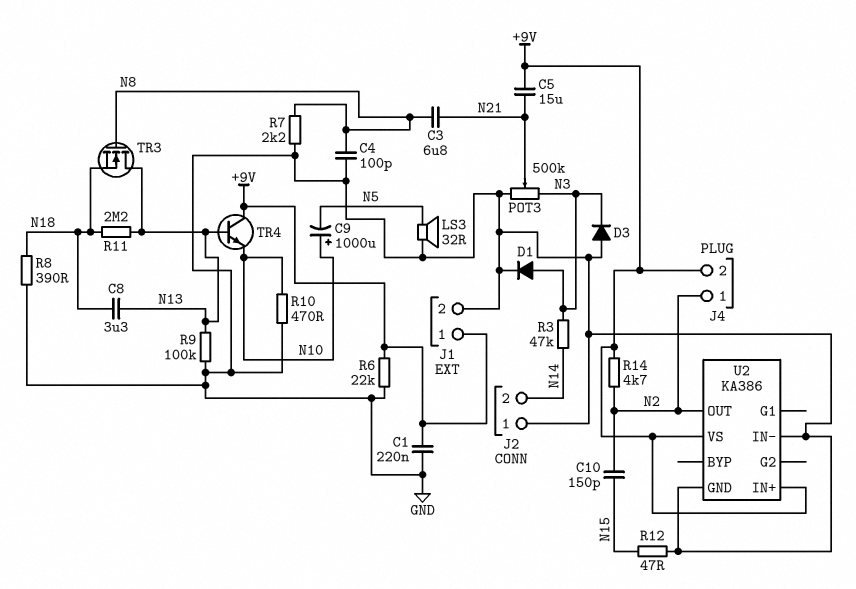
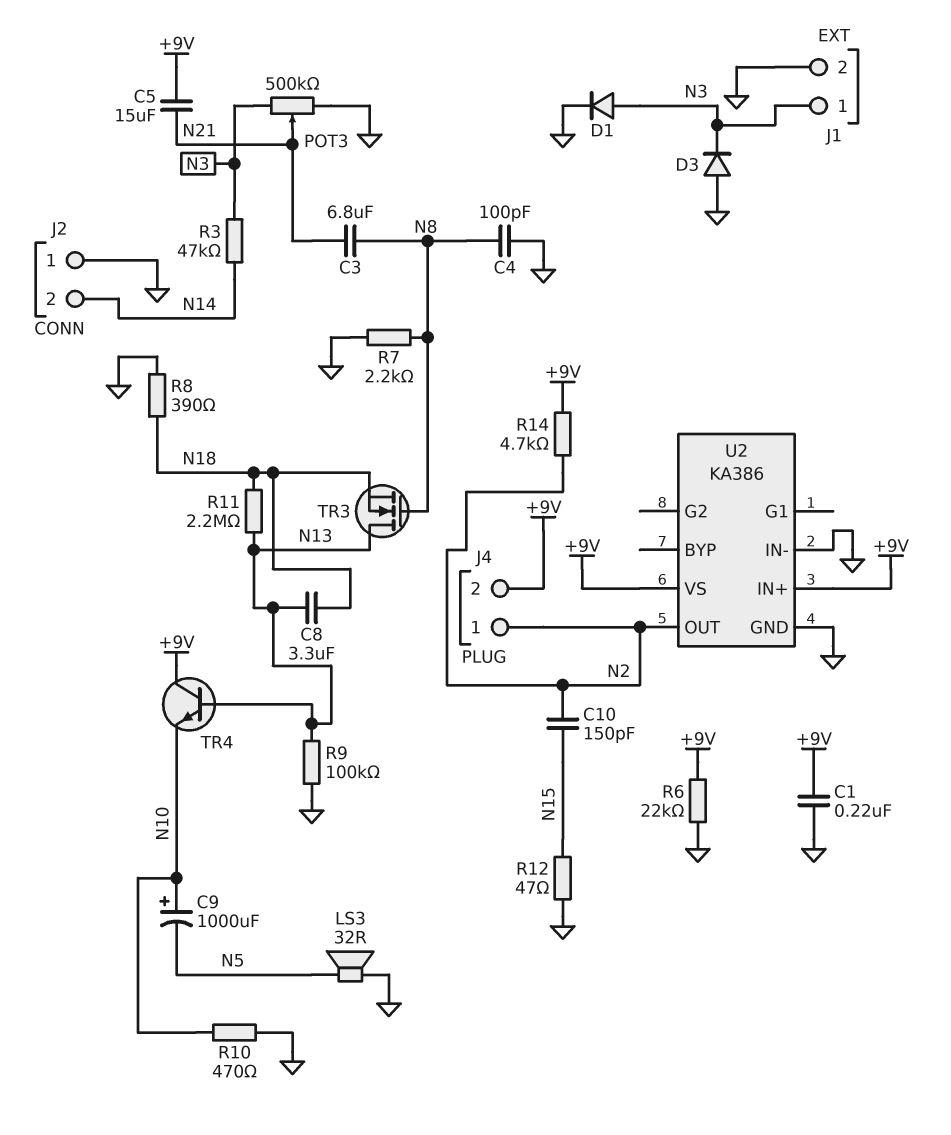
J1 pin 1: +9V -> N3

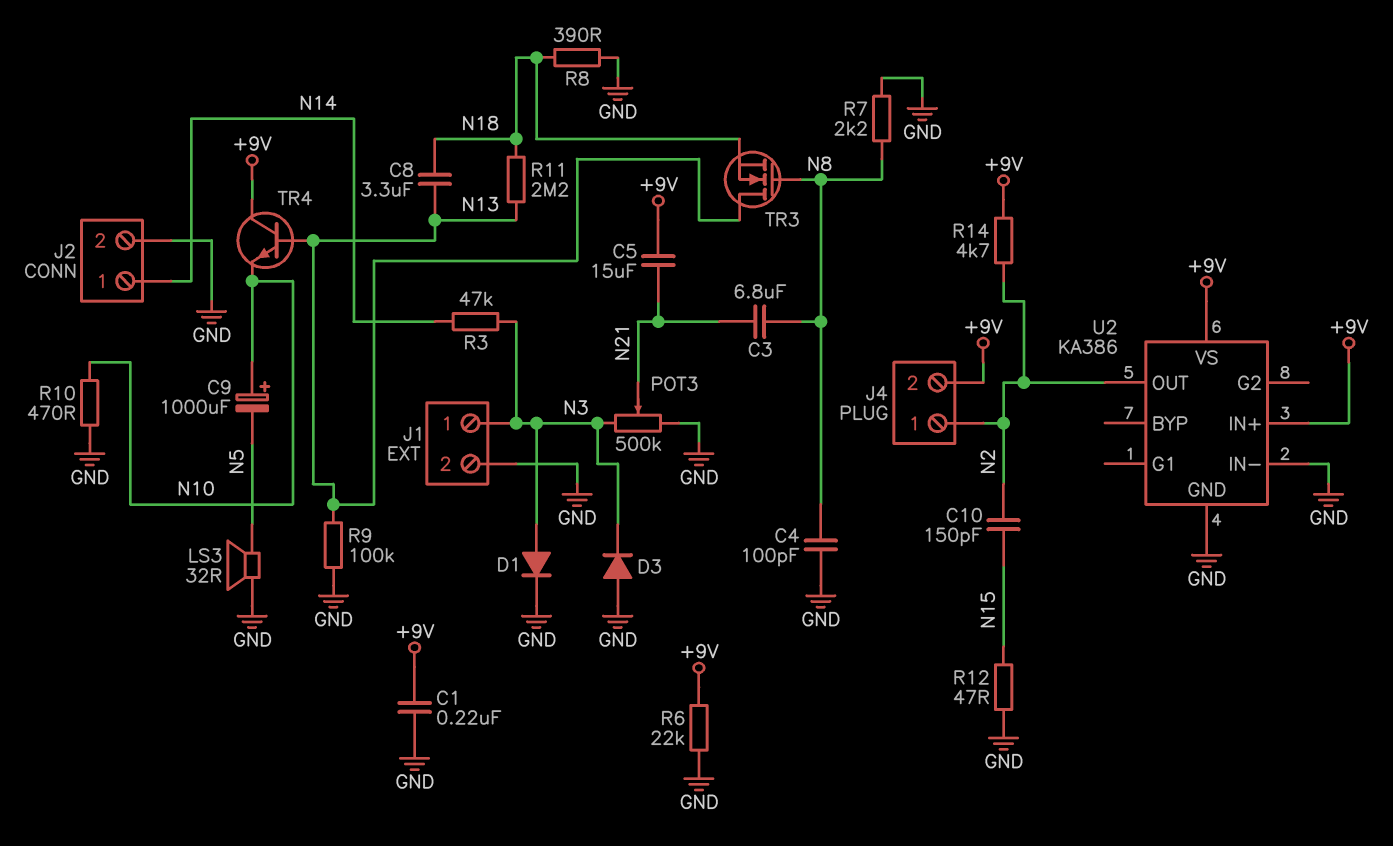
J2 pin 1: GND -> N14
J2 pin 2: N14 -> GND

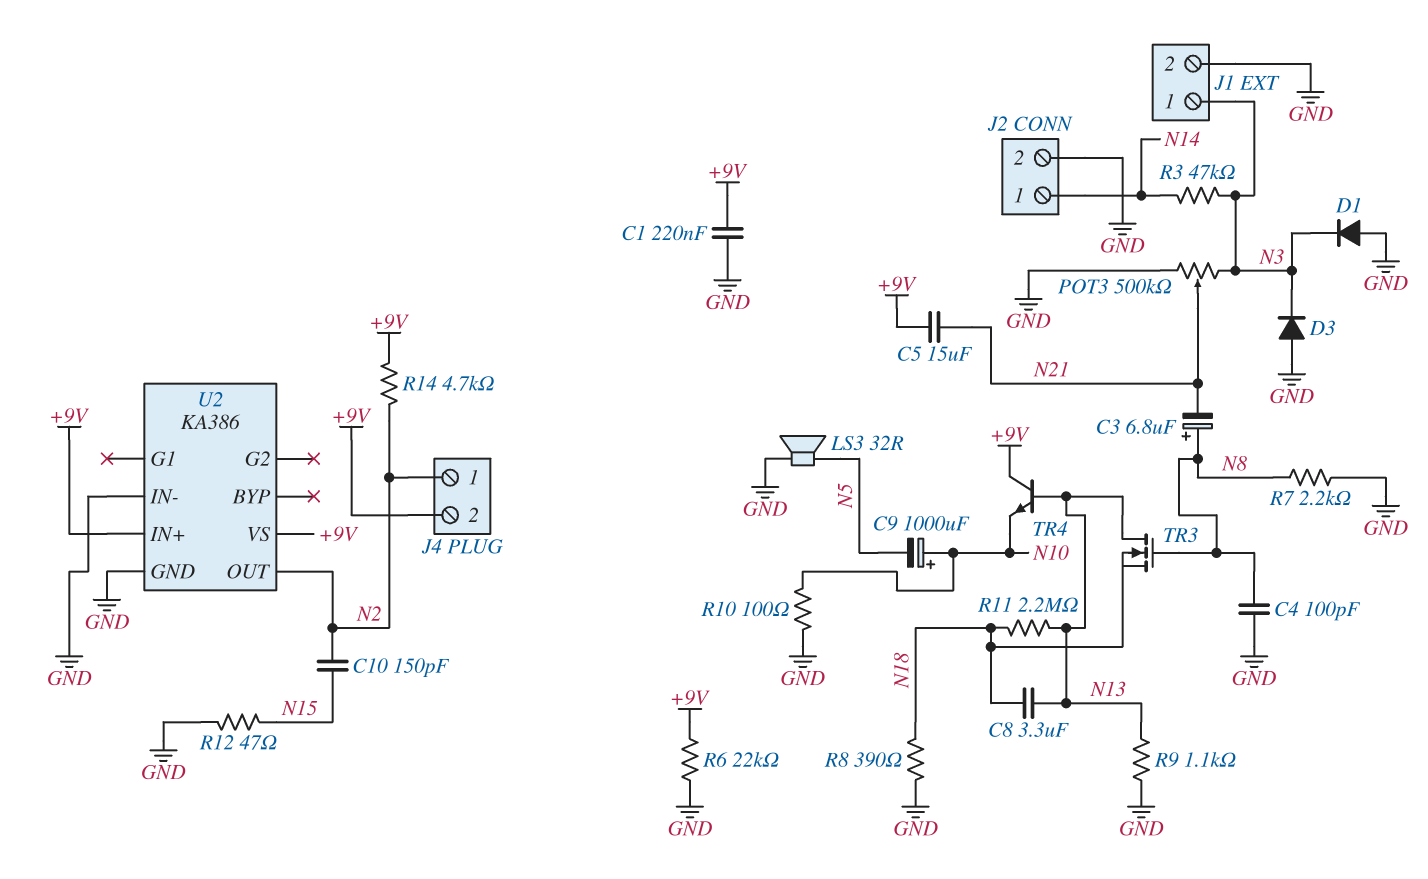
C3: 6.8uF (N8, N21) -> 6.8uF (plus N8, minus N21)
D1: diode (A N3, K GND) -> diode (A GND, K N3)
R9: 100k (GND, N13) -> 1.1k (GND, N13)
R10: 470 (GND, N10) -> 100 (GND, N10)

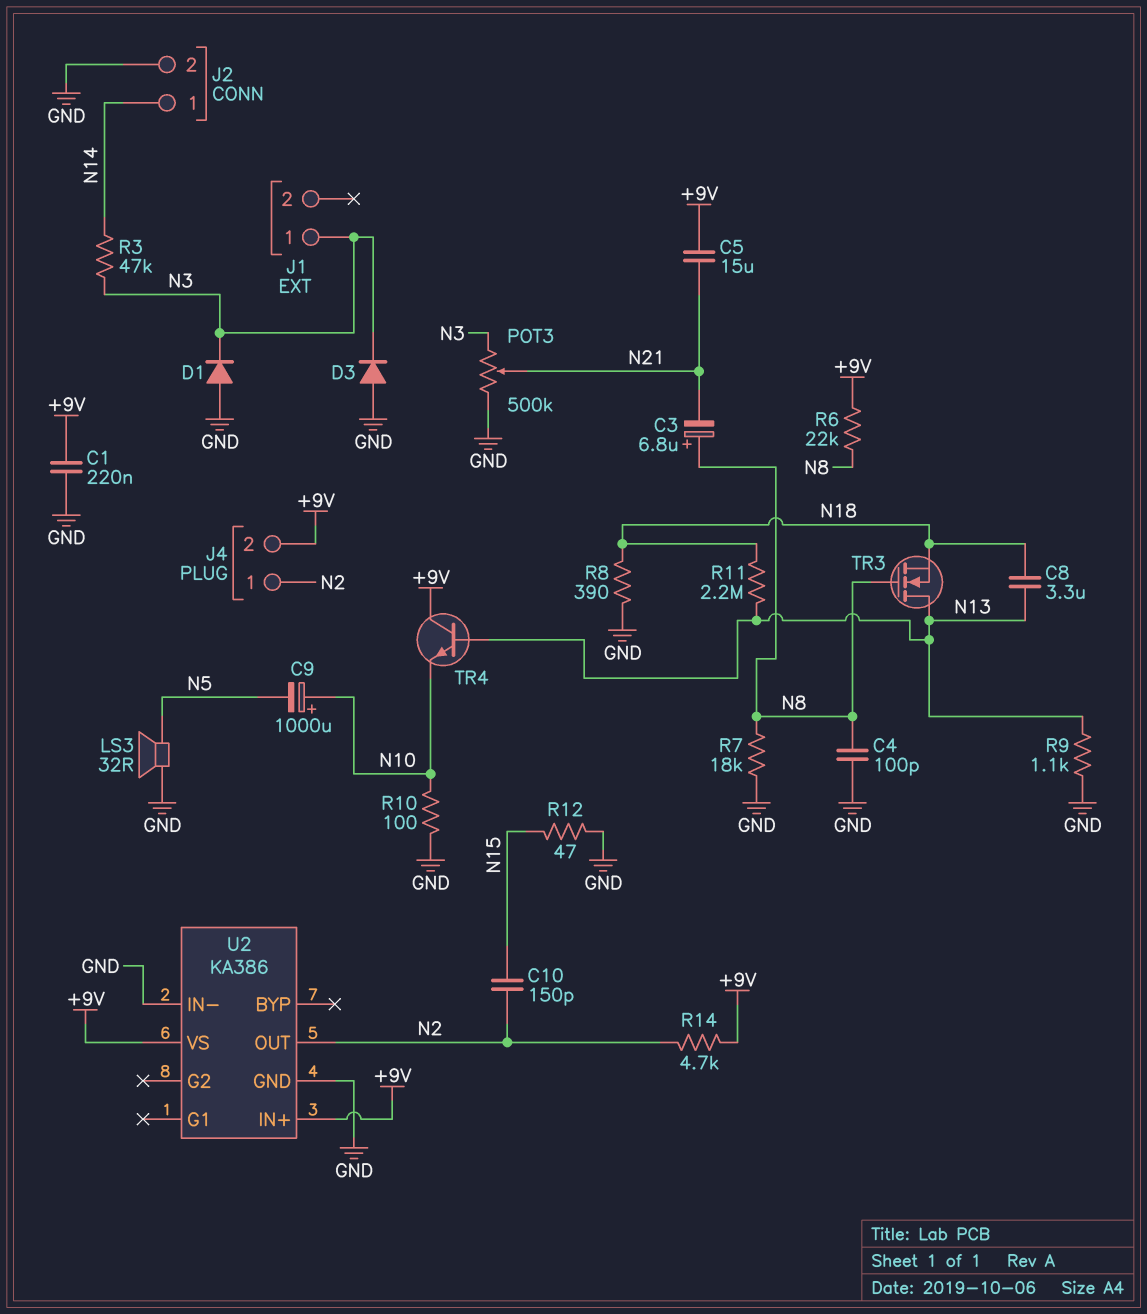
J1 pin 2: GND -> none
R6: 22k (+9V, GND) -> 22k (+9V, N8)
R7: 2.2k (GND, N8) -> 18k (GND, N8)

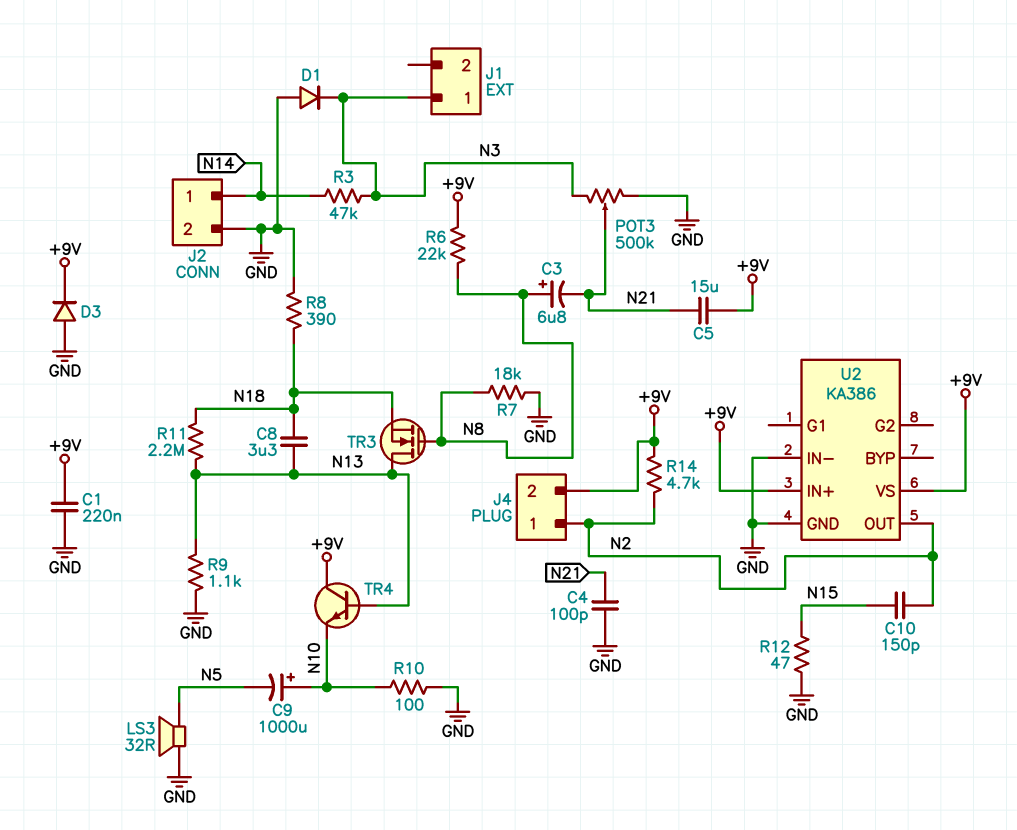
C4: 100pF (GND, N8) -> 100pF (GND, N21)
D3: diode (A GND, K N3) -> diode (A GND, K +9V)

